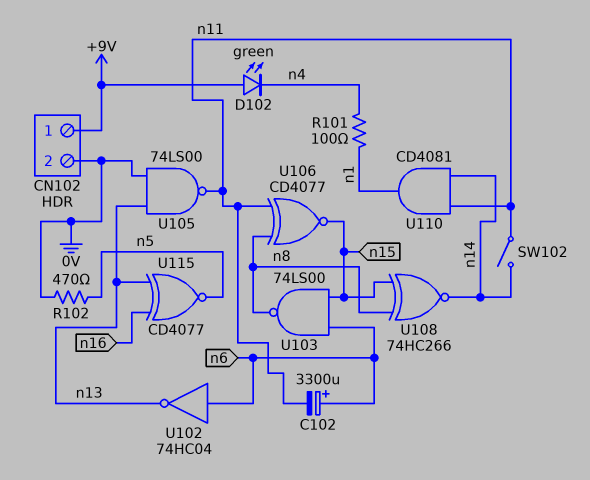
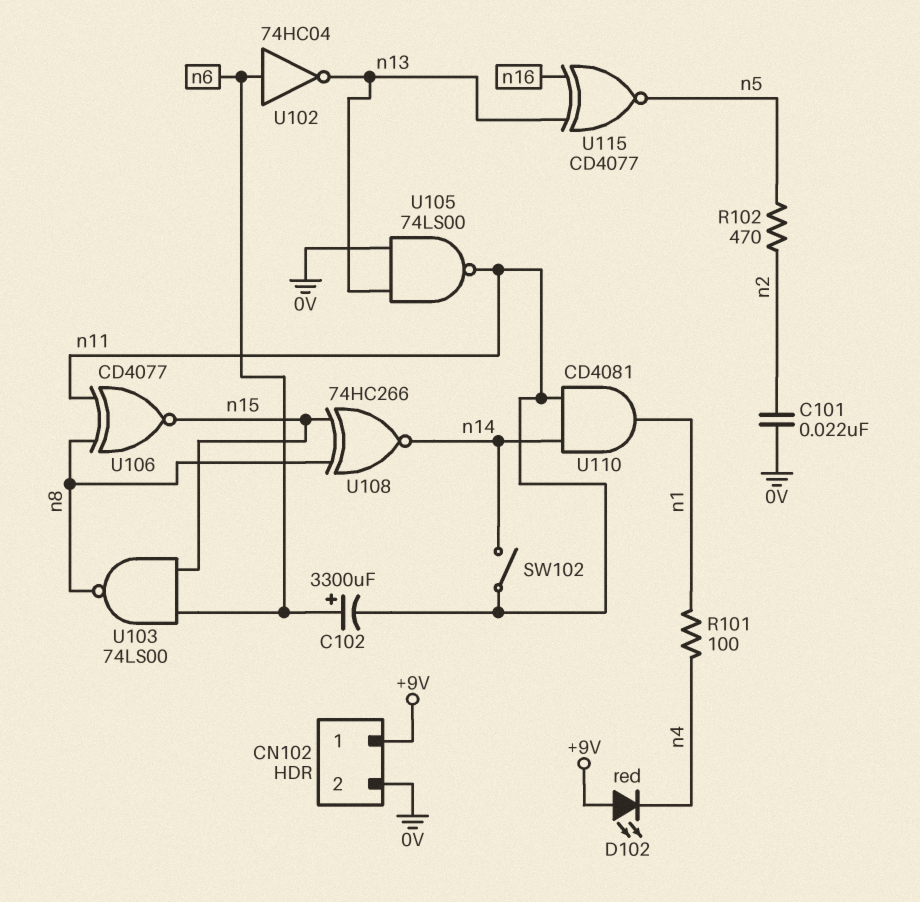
C101: none -> 22nF (0V, n2)
D102: LED green (A +9V, K n4) -> LED red (A +9V, K n4)
R102: 470 (0V, n5) -> 470 (n2, n5)

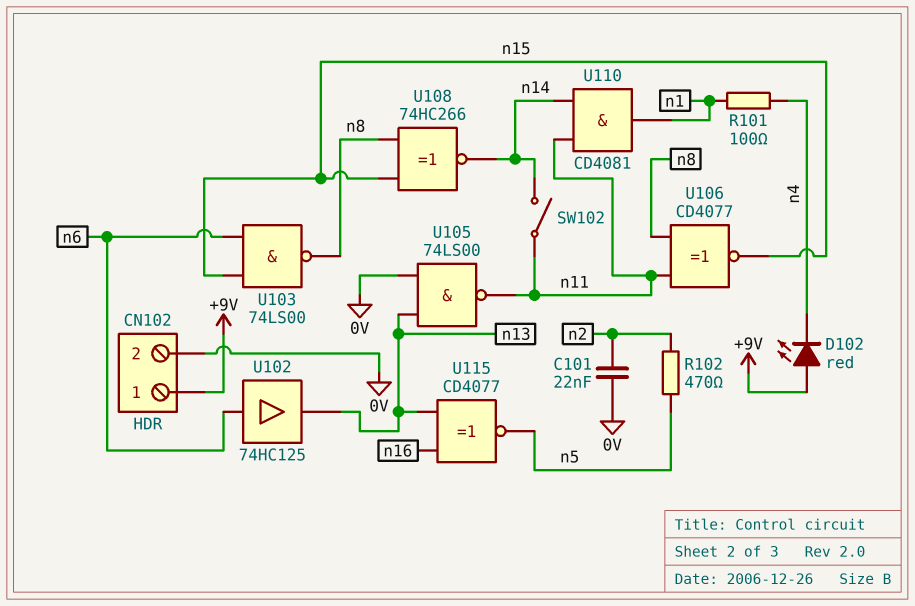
C102: 3300uF (plus n6, minus n11) -> none
U102: NOT 74HC04 (in n6, out n13) -> buffer 74HC125 (in n6, out n13)

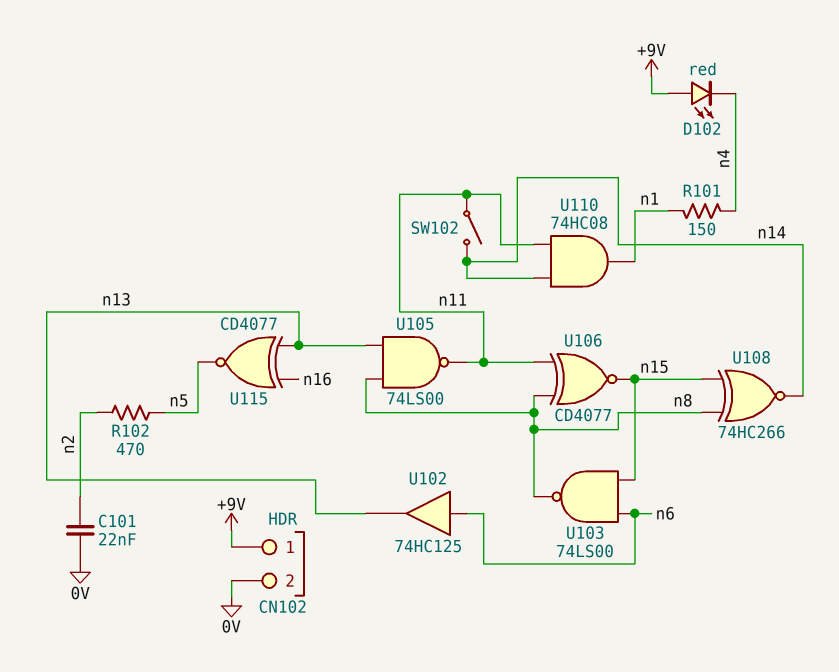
R101: 100 (n1, n4) -> 150 (n1, n4)
U105: NAND 74LS00 (in 0V, in n13, out n11) -> NAND 74LS00 (in n8, in n13, out n11)
U110: AND CD4081 (in n11, in n14, out n1) -> AND 74HC08 (in n11, in n14, out n1)

